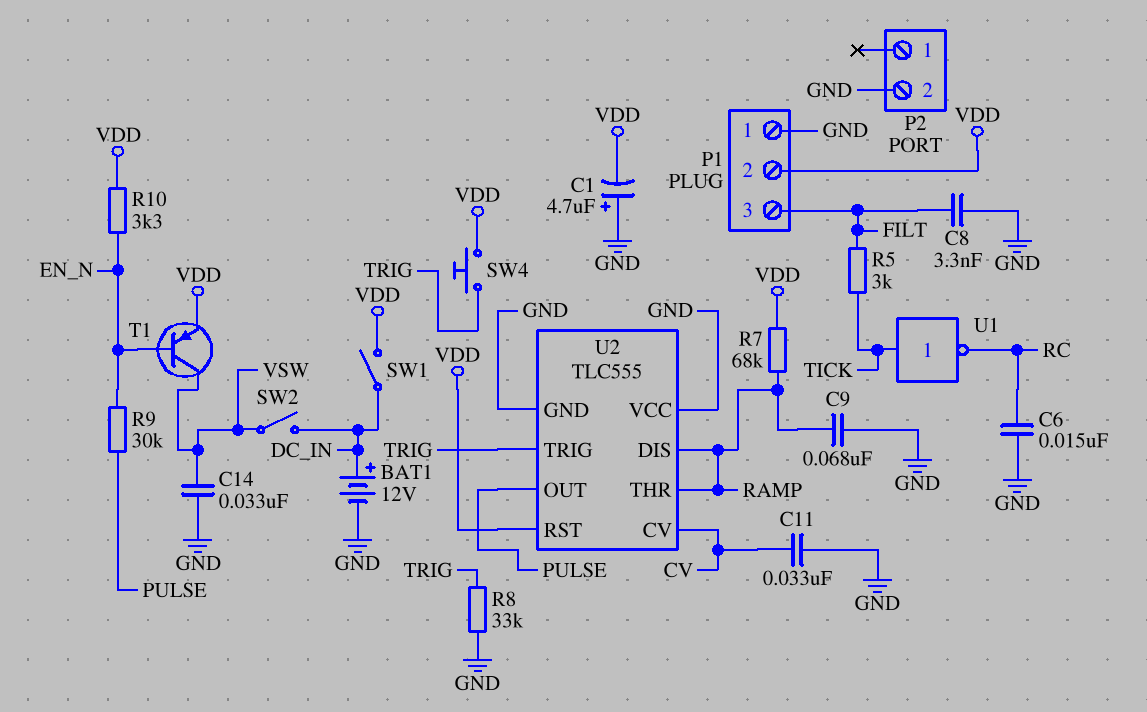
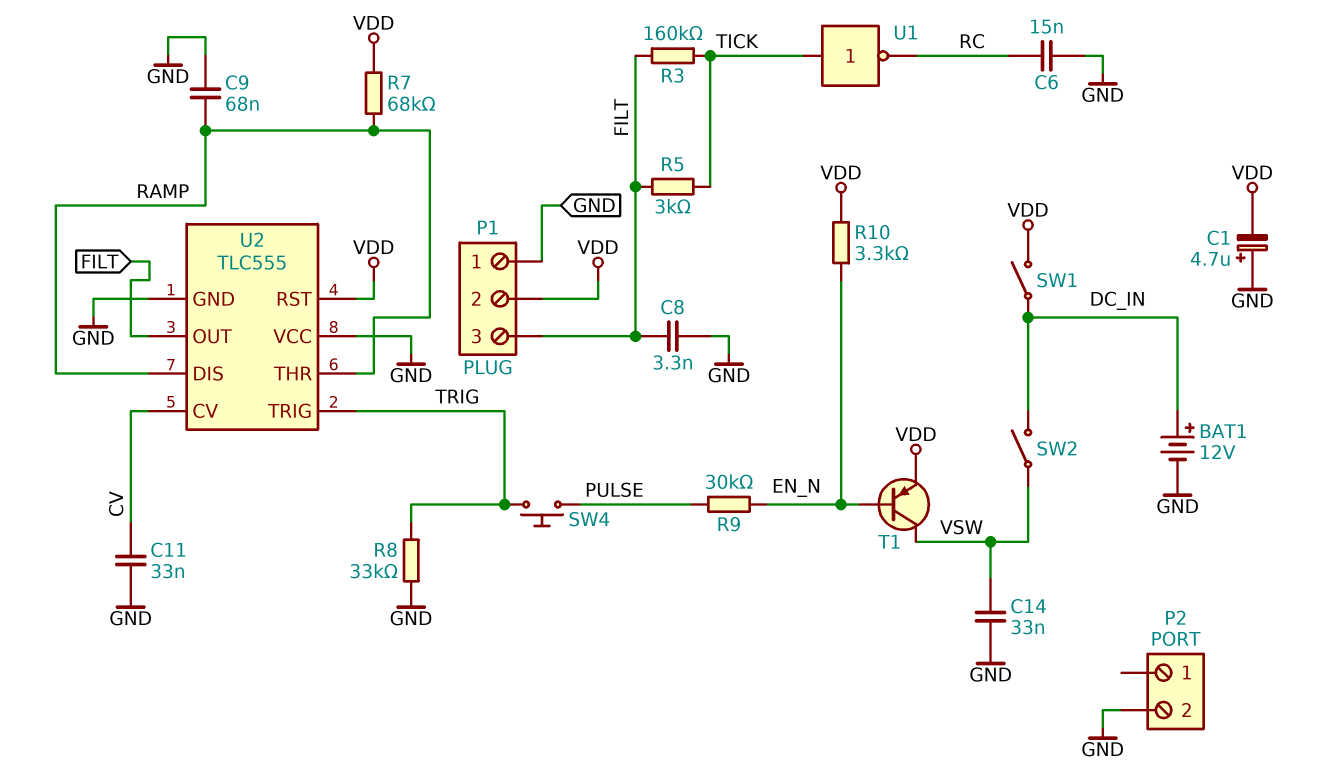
R3: none -> 160k (FILT, TICK)
SW4: button (TRIG, VDD) -> button (PULSE, TRIG)
U2 pin OUT: PULSE -> FILT

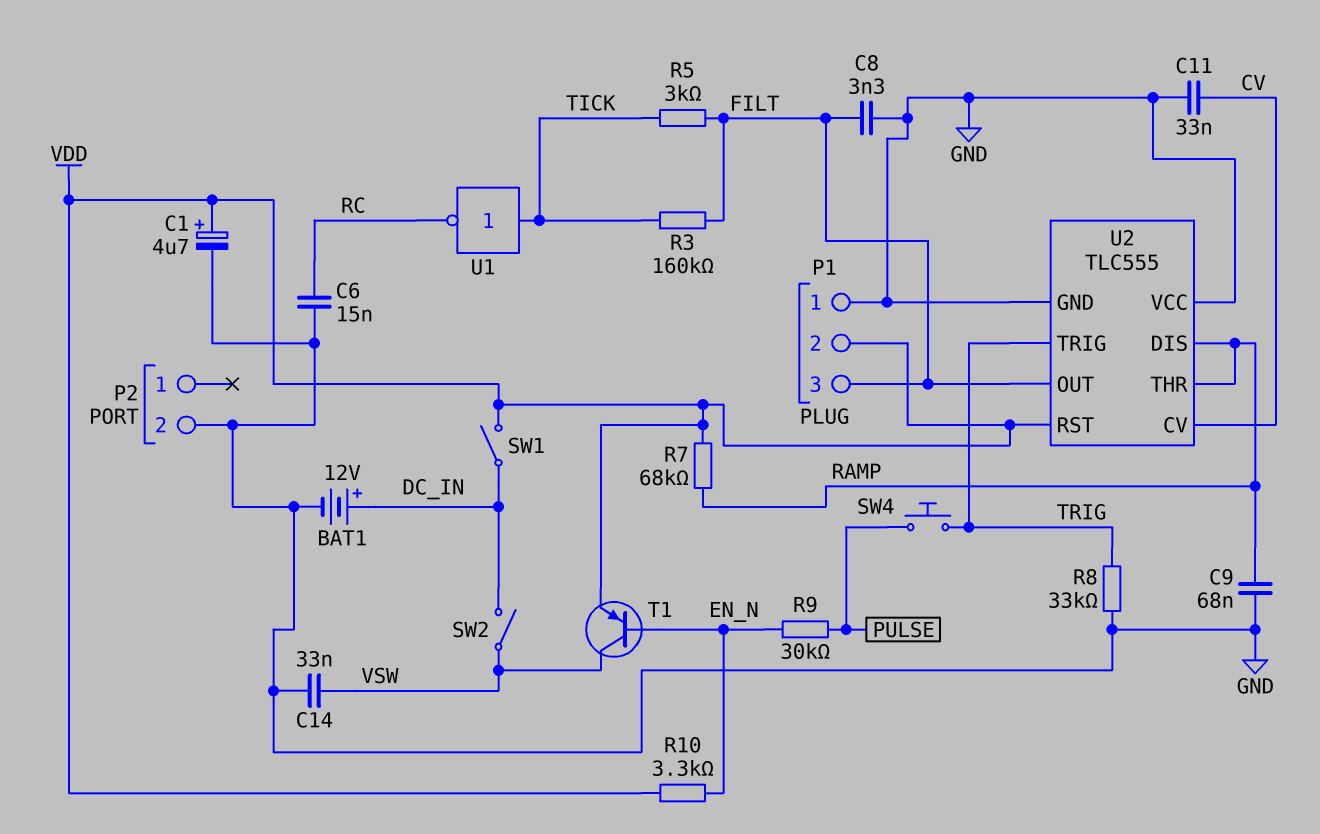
C1: 4.7uF (plus GND, minus VDD) -> 4.7uF (plus VDD, minus GND)

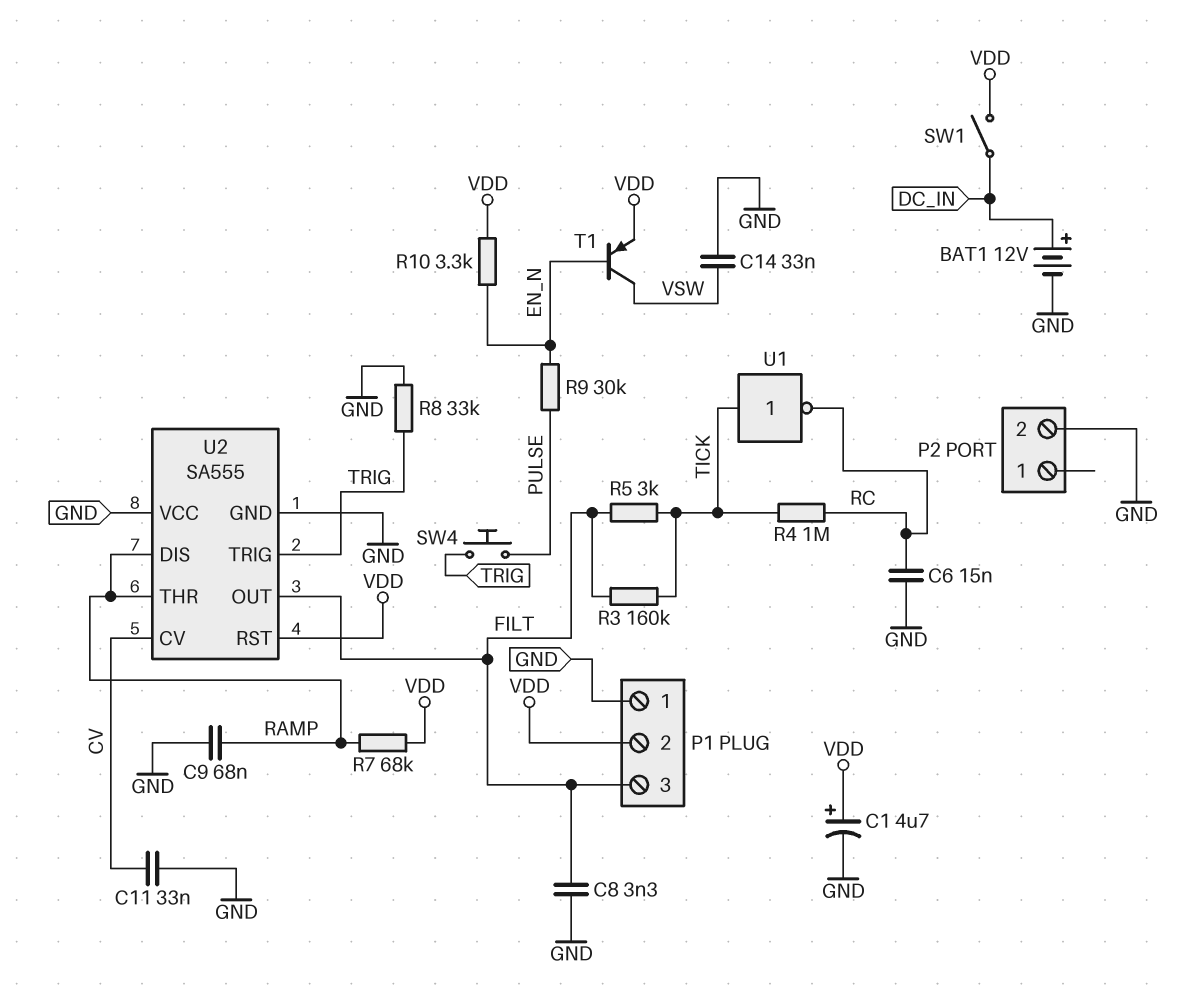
R4: none -> 1M (RC, TICK)
SW2: switch (DC_IN, VSW) -> none
U2: TLC555 -> SA555

